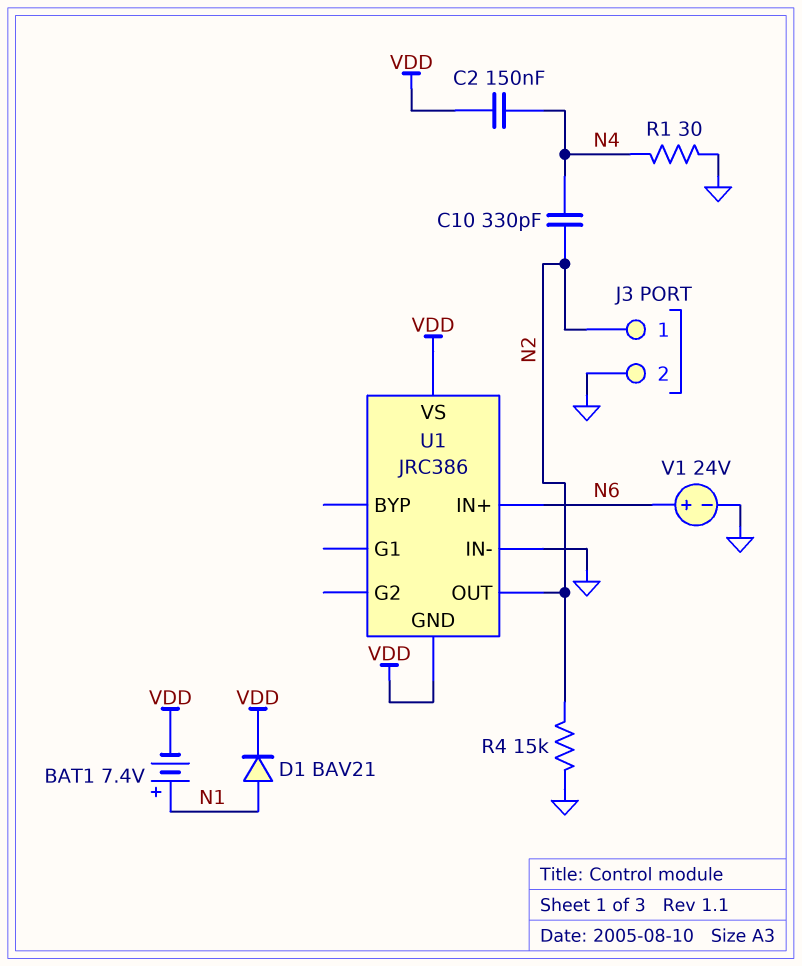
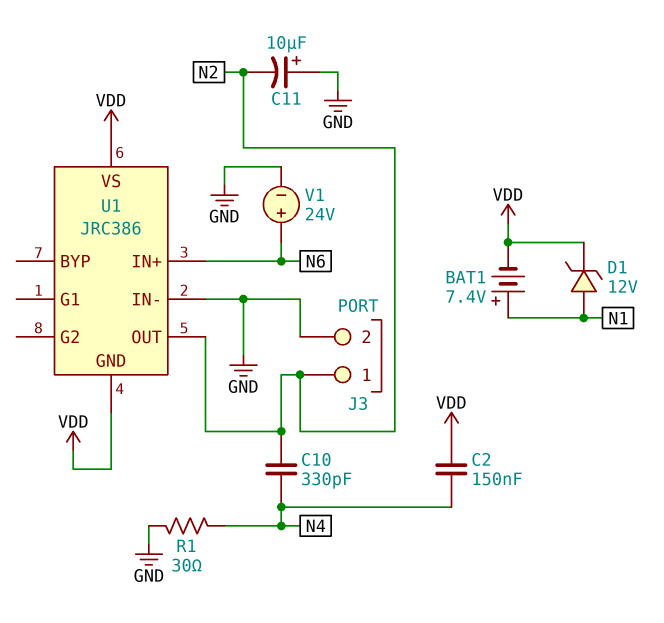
C11: none -> 10uF (plus GND, minus N2)
D1: diode BAV21 (A N1, K VDD) -> zener 12V (A N1, K VDD)
R4: 15k (GND, N2) -> none

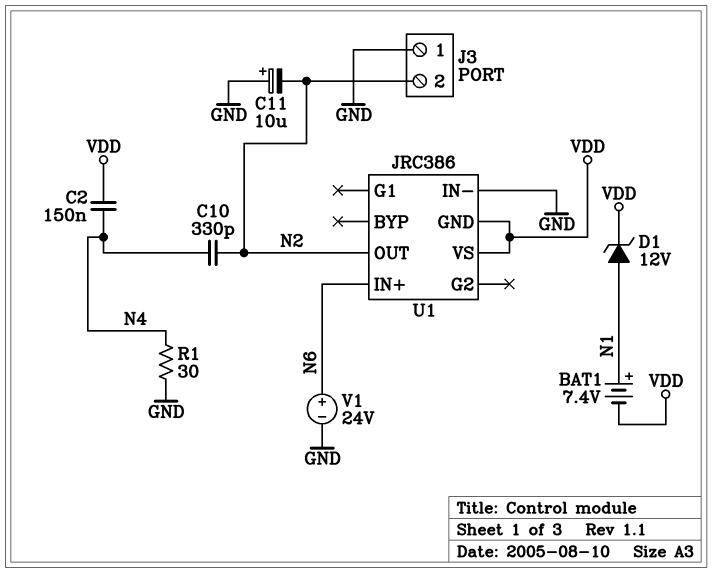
J3 pin 1: N2 -> GND
J3 pin 2: GND -> N2

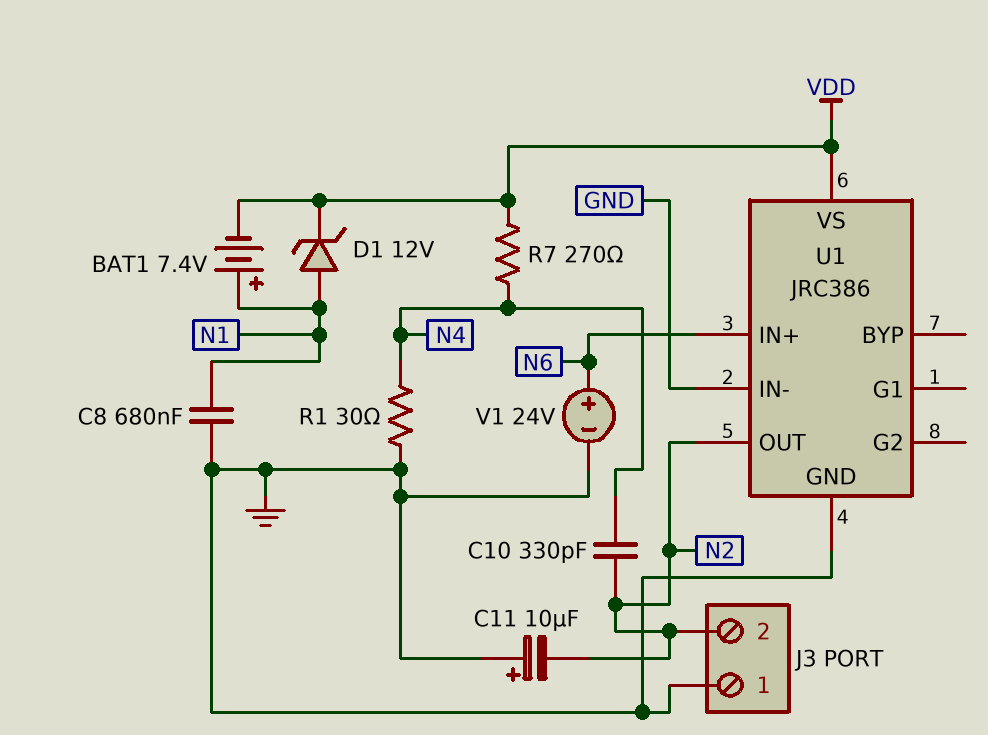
C2: 150nF (N4, VDD) -> none
C8: none -> 680nF (GND, N1)
R7: none -> 270 (N4, VDD)
U1 pin GND: VDD -> GND

